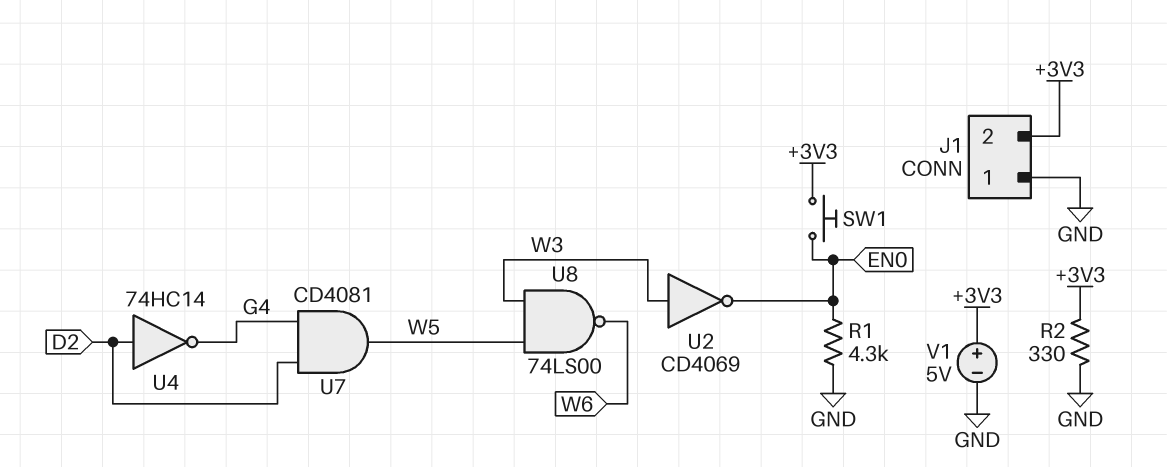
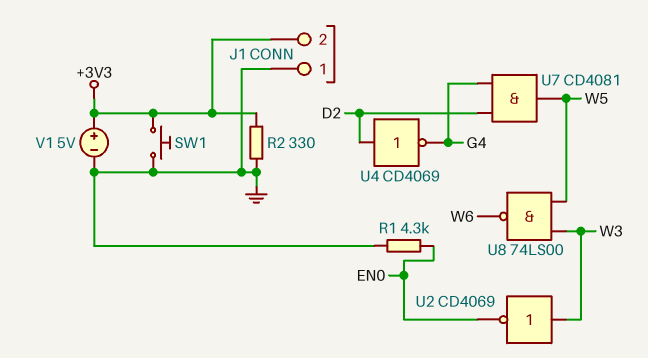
SW1: button (+3V3, EN0) -> button (+3V3, GND)
U4: NOT 74HC14 (in D2, out G4) -> NOT CD4069 (in D2, out G4)

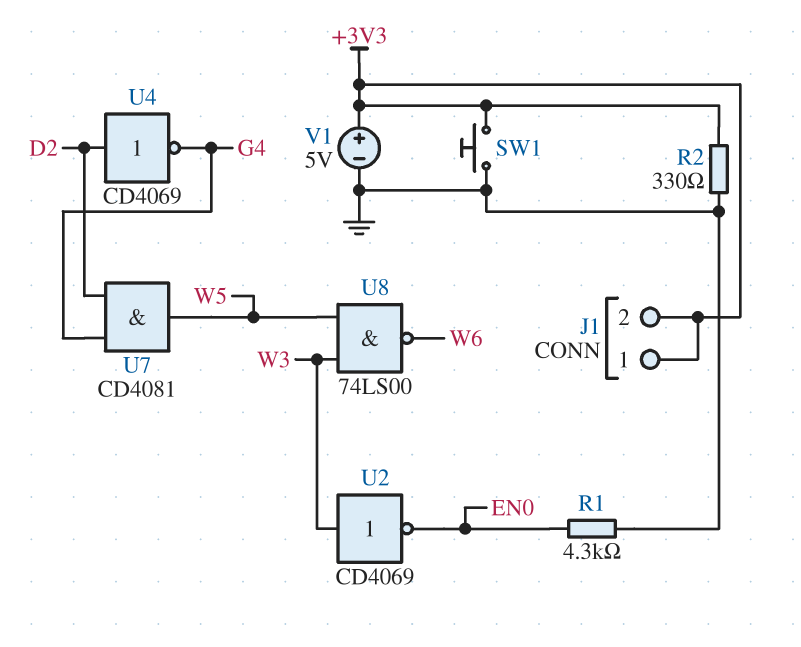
J1 pin 1: GND -> +3V3

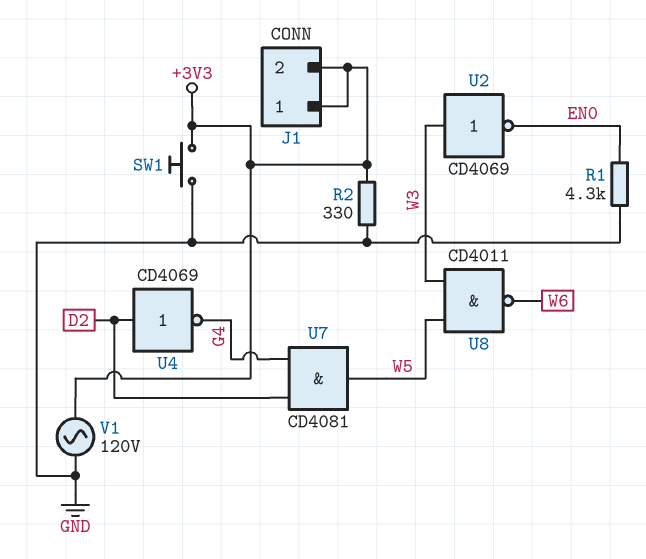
U8: NAND 74LS00 (in W3, in W5, out W6) -> NAND CD4011 (in W3, in W5, out W6)
V1: 5V (plus +3V3, minus GND) -> AC 120V (+3V3, GND)

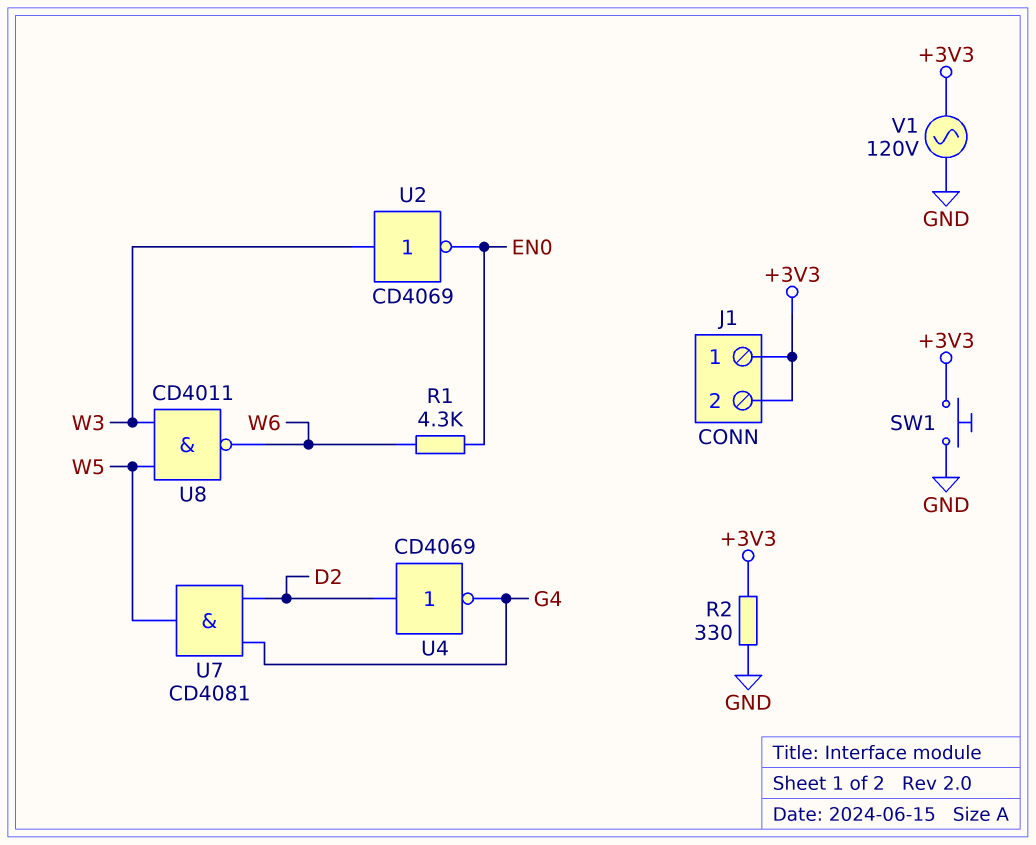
R1: 4.3k (EN0, GND) -> 4.3k (EN0, W6)

